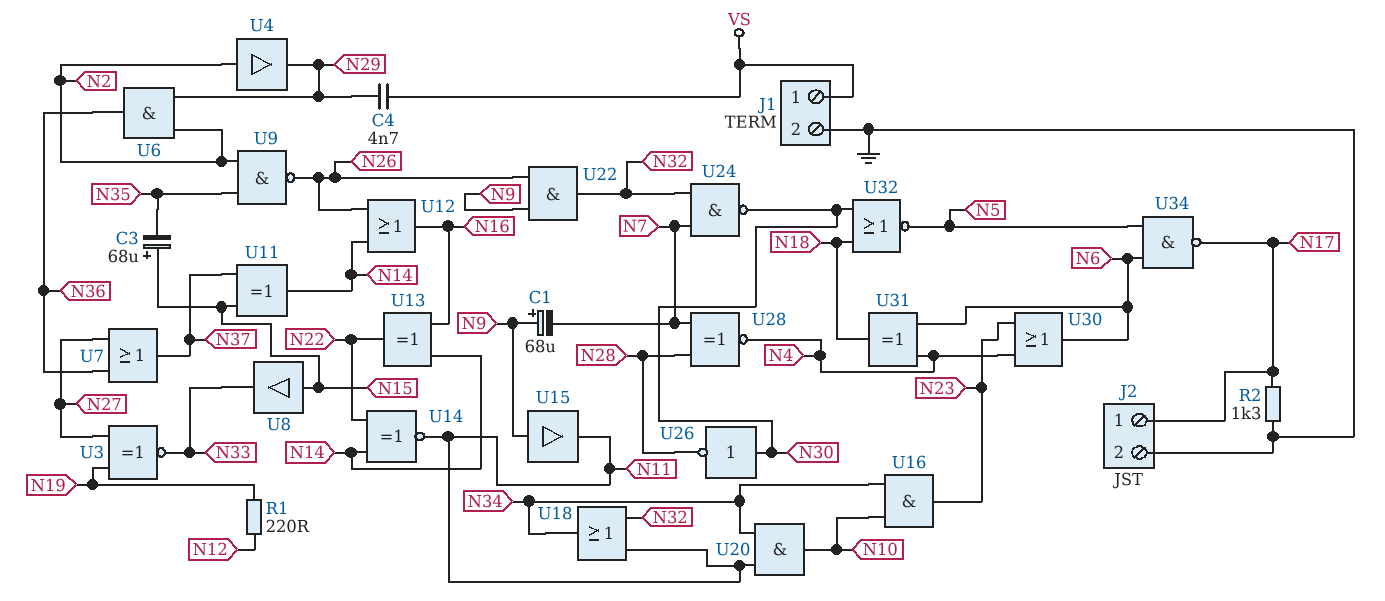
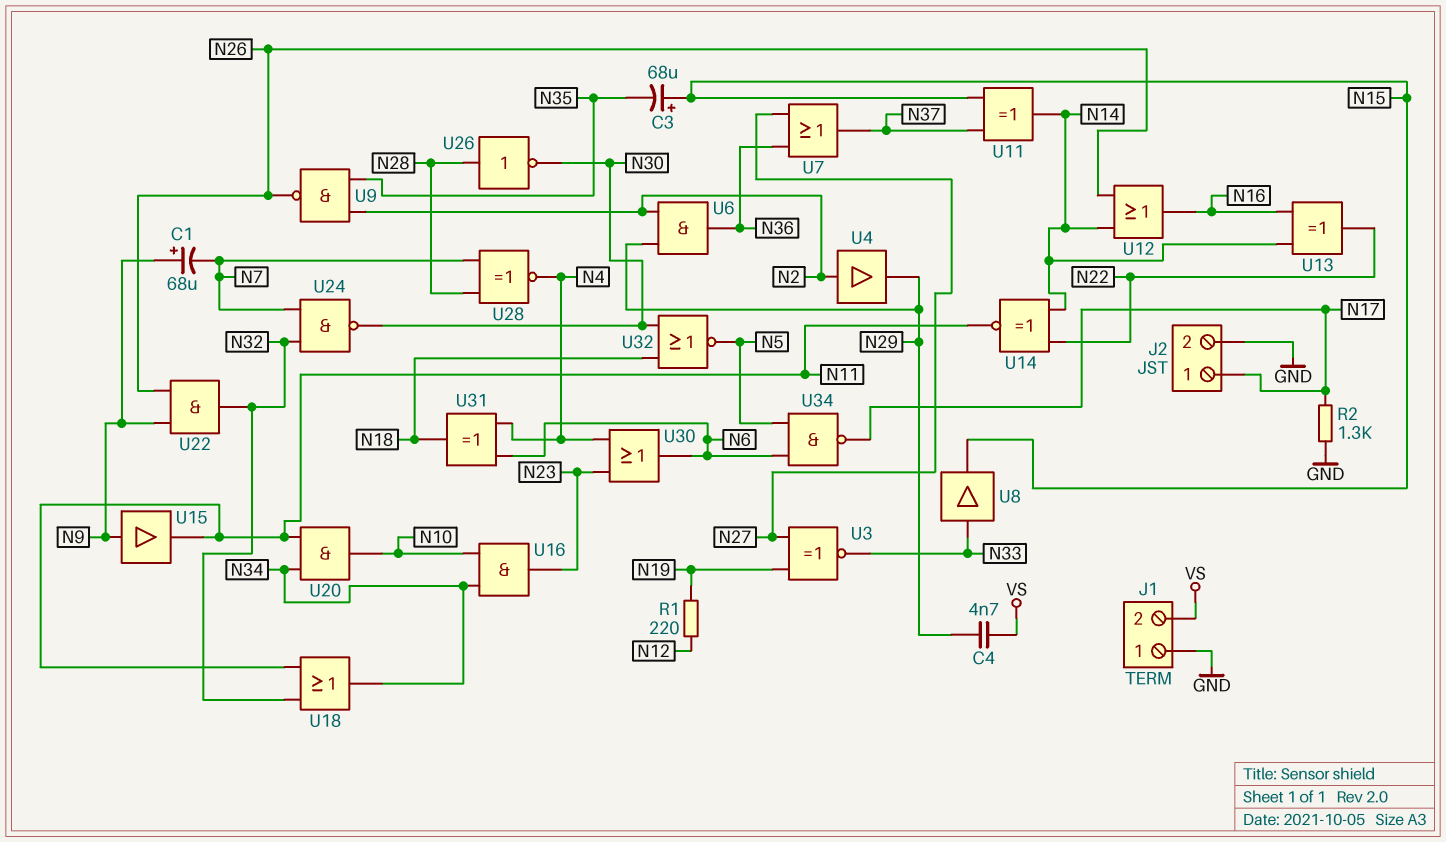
J1 pin 1: VS -> GND
J1 pin 2: GND -> VS
U8: buffer (in N15, out N33) -> buffer (in N33, out N15)
U26: NOT (in N30, out N28) -> NOT (in N28, out N30)

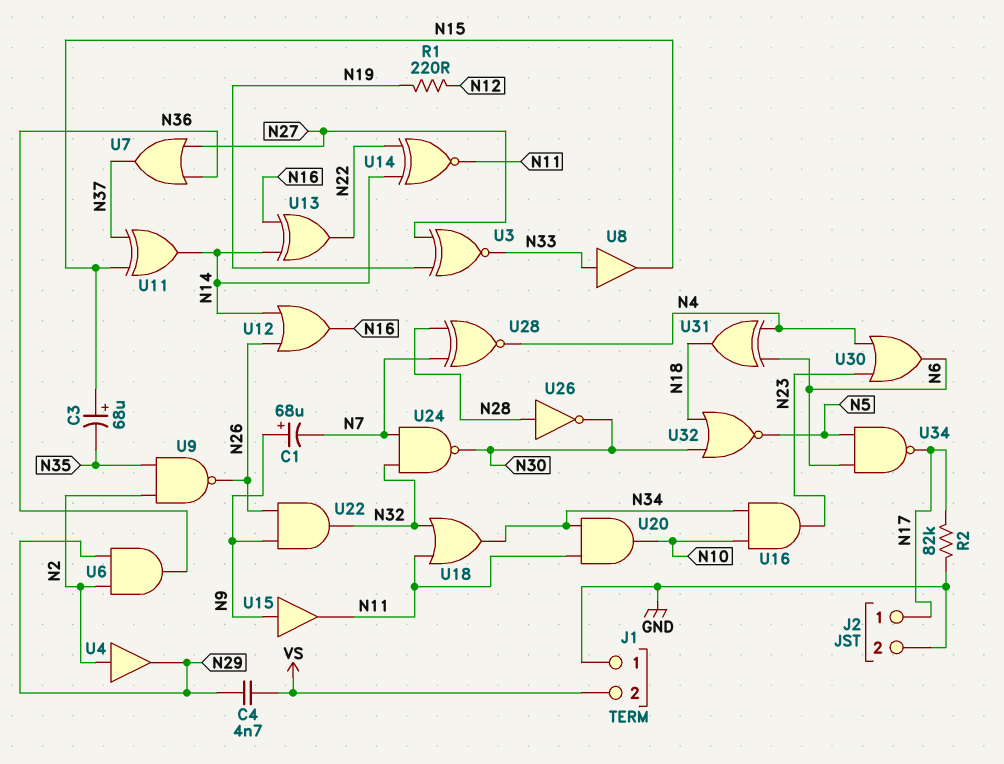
R2: 1.3k (GND, N17) -> 82k (GND, N17)

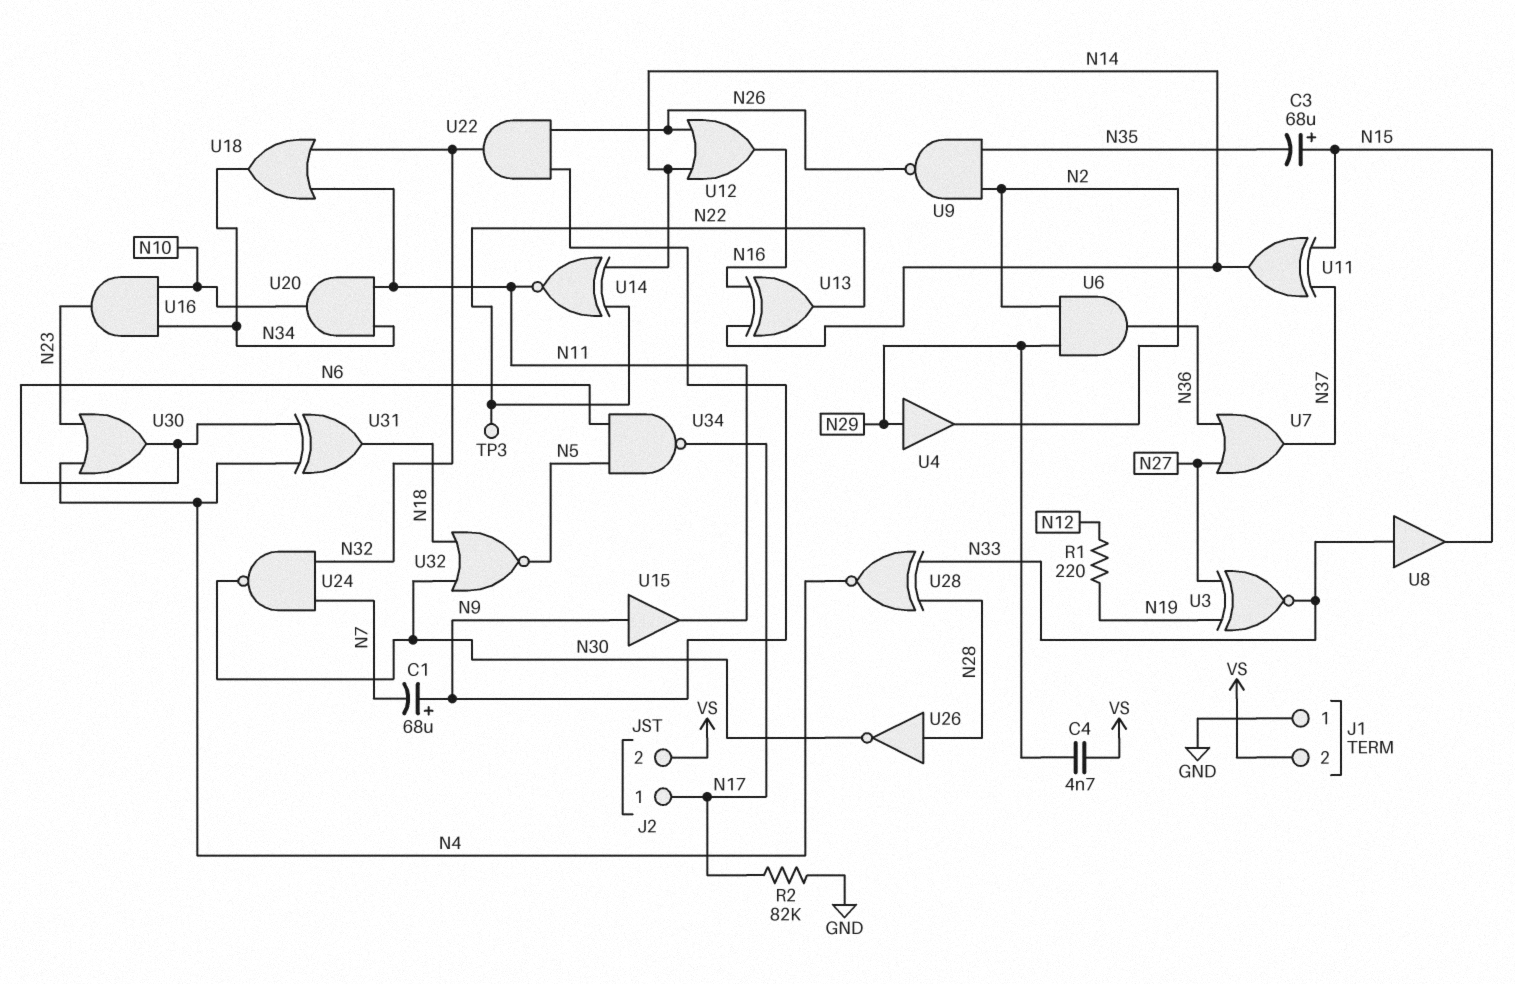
J2 pin 2: GND -> VS
TP3: none -> test point (N22)
U4: buffer (in N2, out N29) -> buffer (in N29, out N2)
U28: XNOR (in N7, in N28, out N4) -> XNOR (in N28, in N33, out N4)

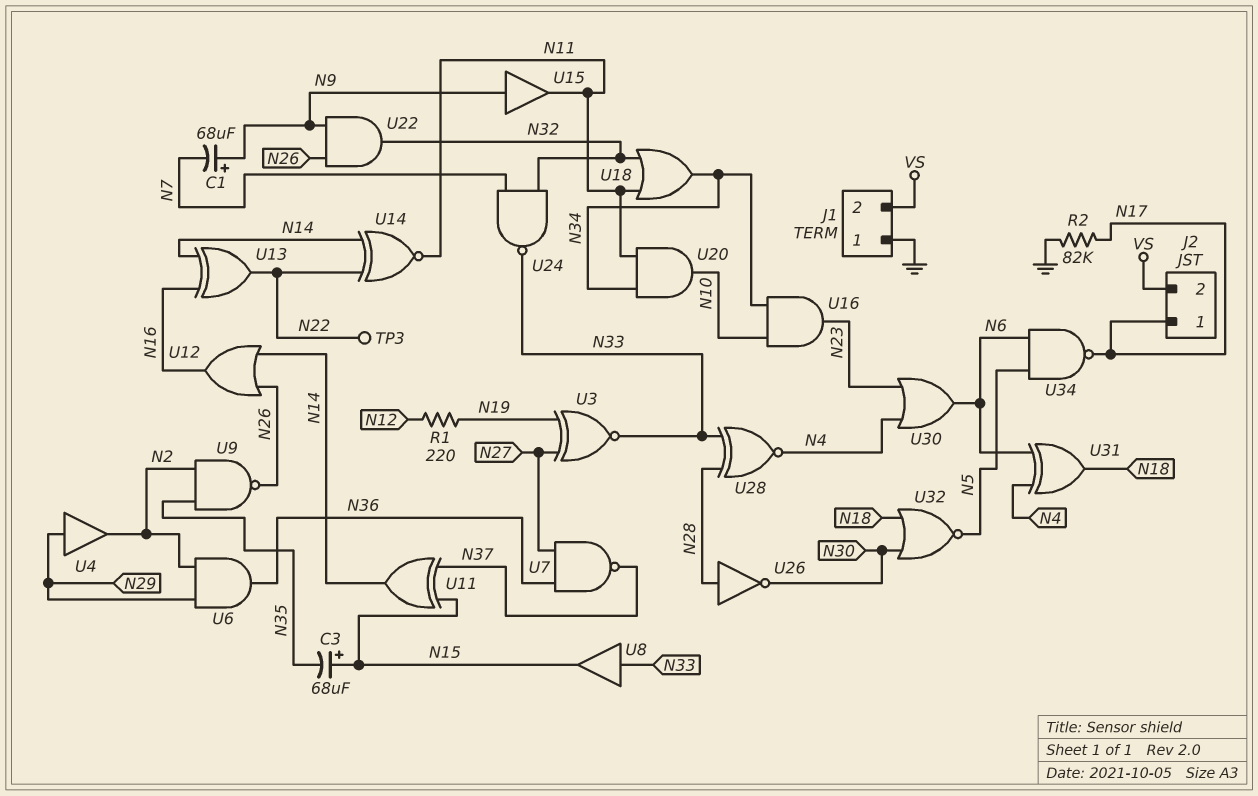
C4: 4.7nF (N29, VS) -> none
U7: OR (in N27, in N36, out N37) -> NAND (in N27, in N36, out N37)
U24: NAND (in N7, in N32, out N30) -> NAND (in N7, in N32, out N33)

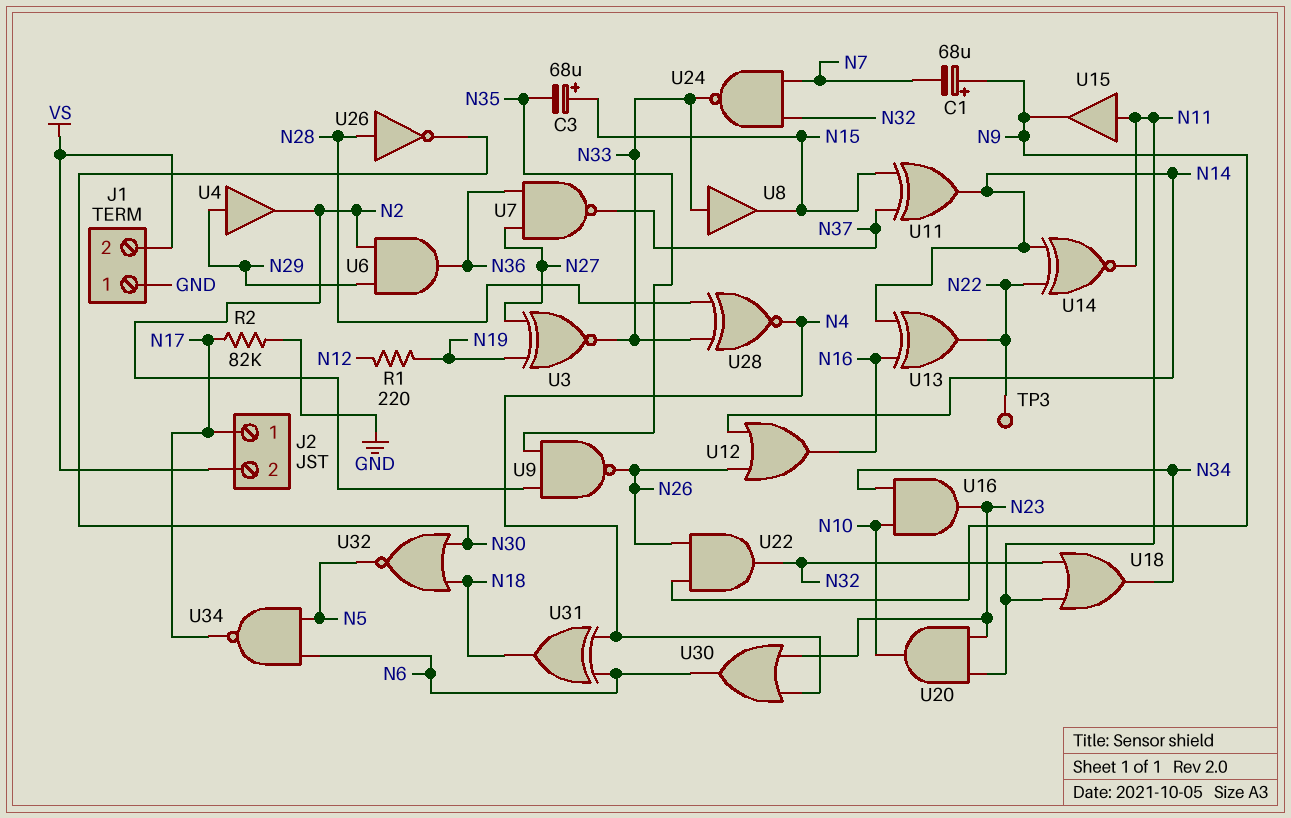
U15: buffer (in N9, out N11) -> buffer (in N11, out N9)
U20: AND (in N11, in N34, out N10) -> AND (in N11, in N23, out N10)

